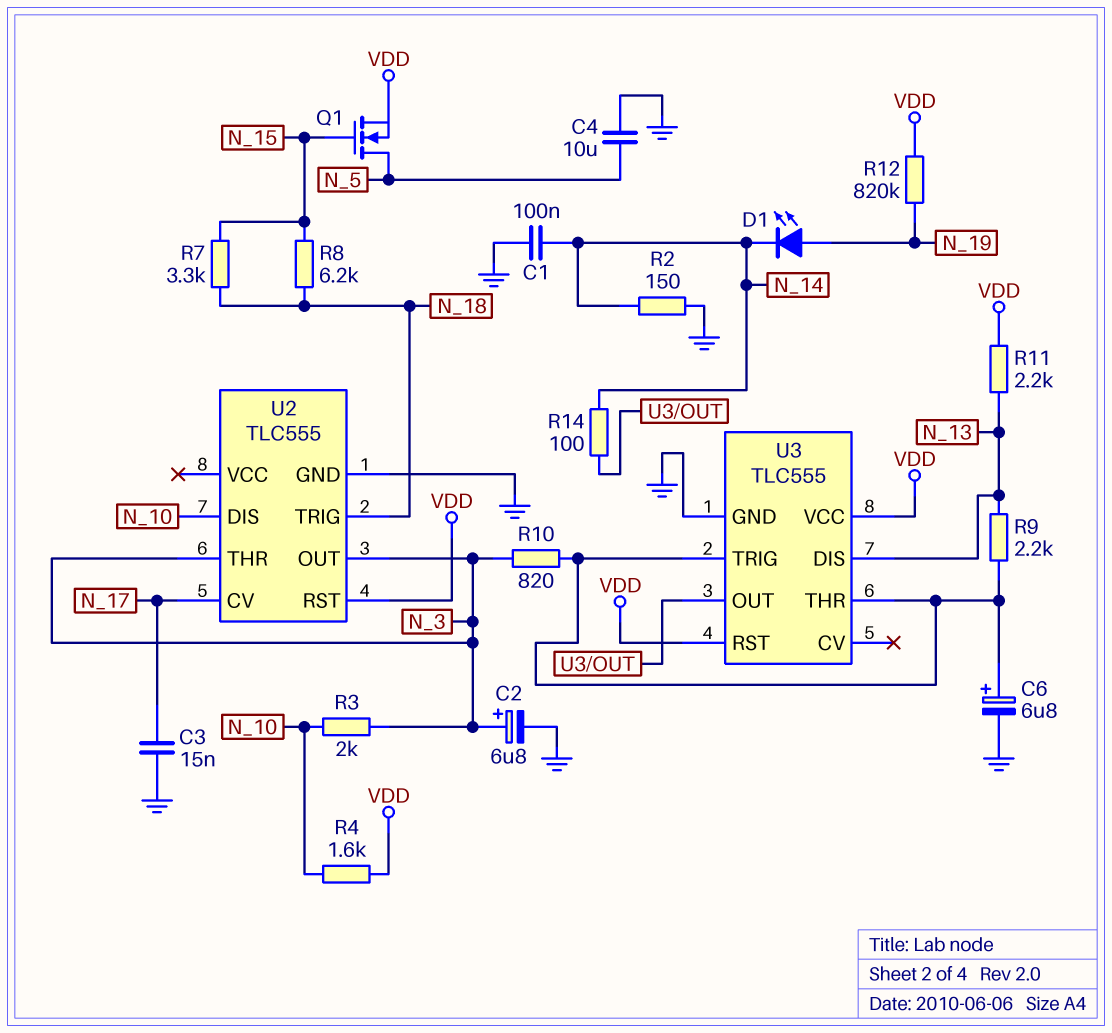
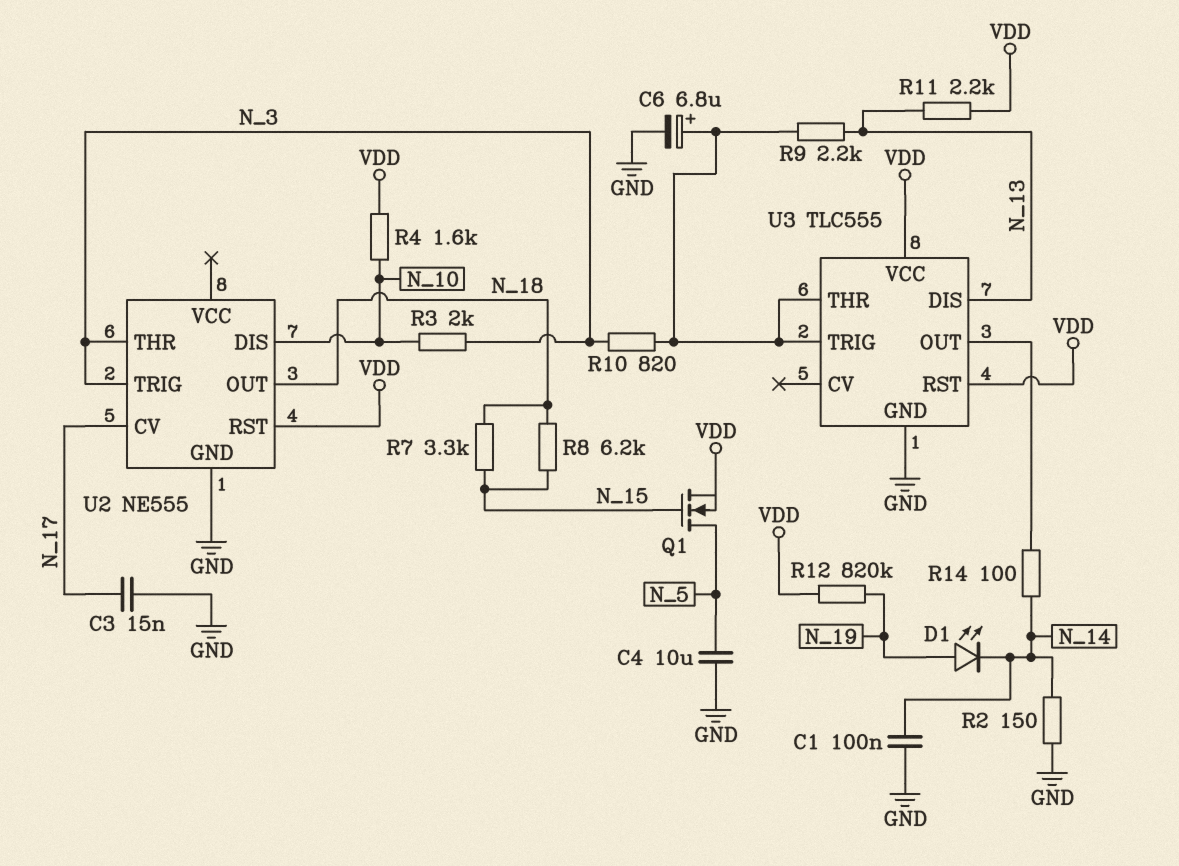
C2: 6.8uF (plus N_3, minus GND) -> none
U2: TLC555 -> NE555
U2 pin OUT: N_3 -> N_18
U2 pin TRIG: N_18 -> N_3

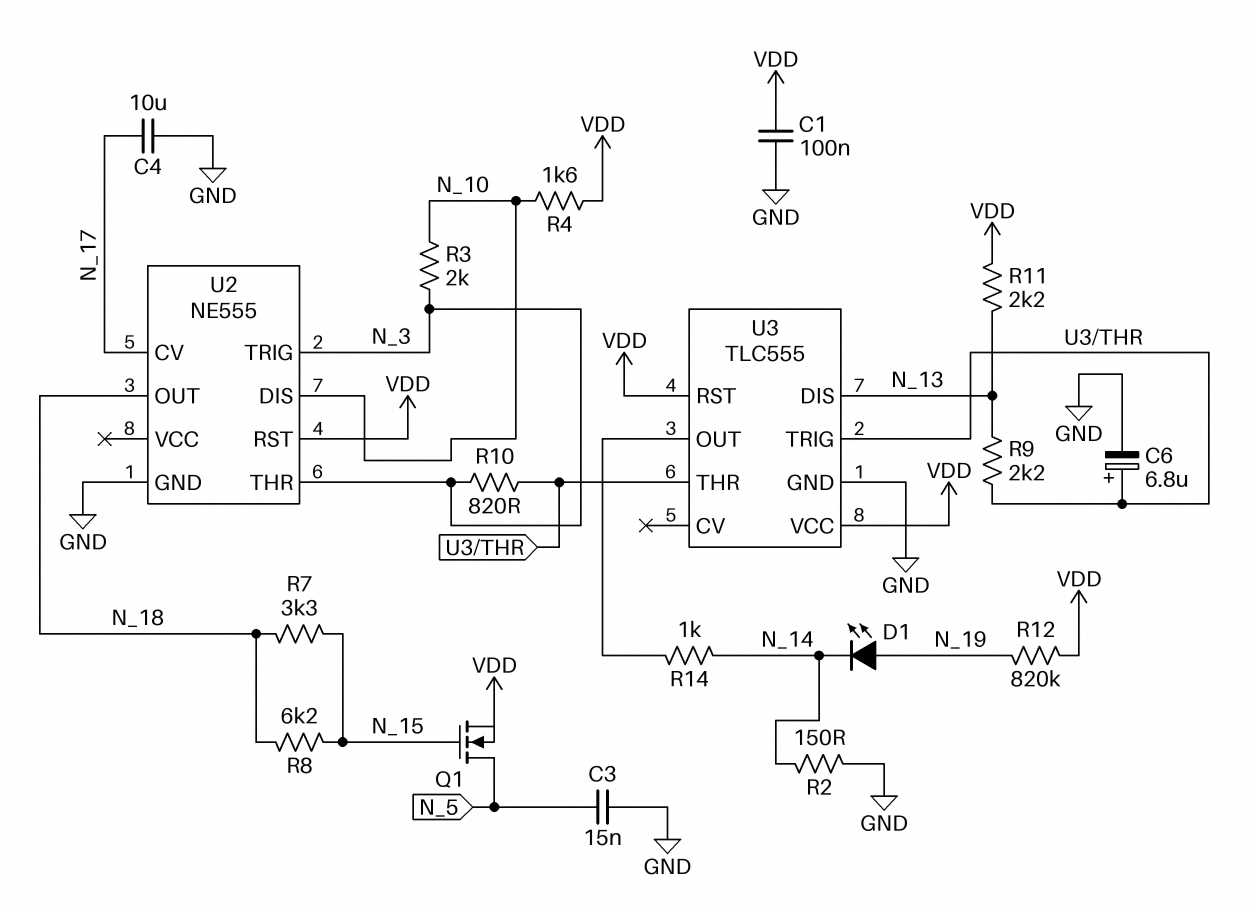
C1: 100nF (GND, N_14) -> 100nF (GND, VDD)
C3: 15nF (GND, N_17) -> 15nF (GND, N_5)
C4: 10uF (GND, N_5) -> 10uF (GND, N_17)
R14: 100 (N_14, U3/OUT) -> 1k (N_14, U3/OUT)

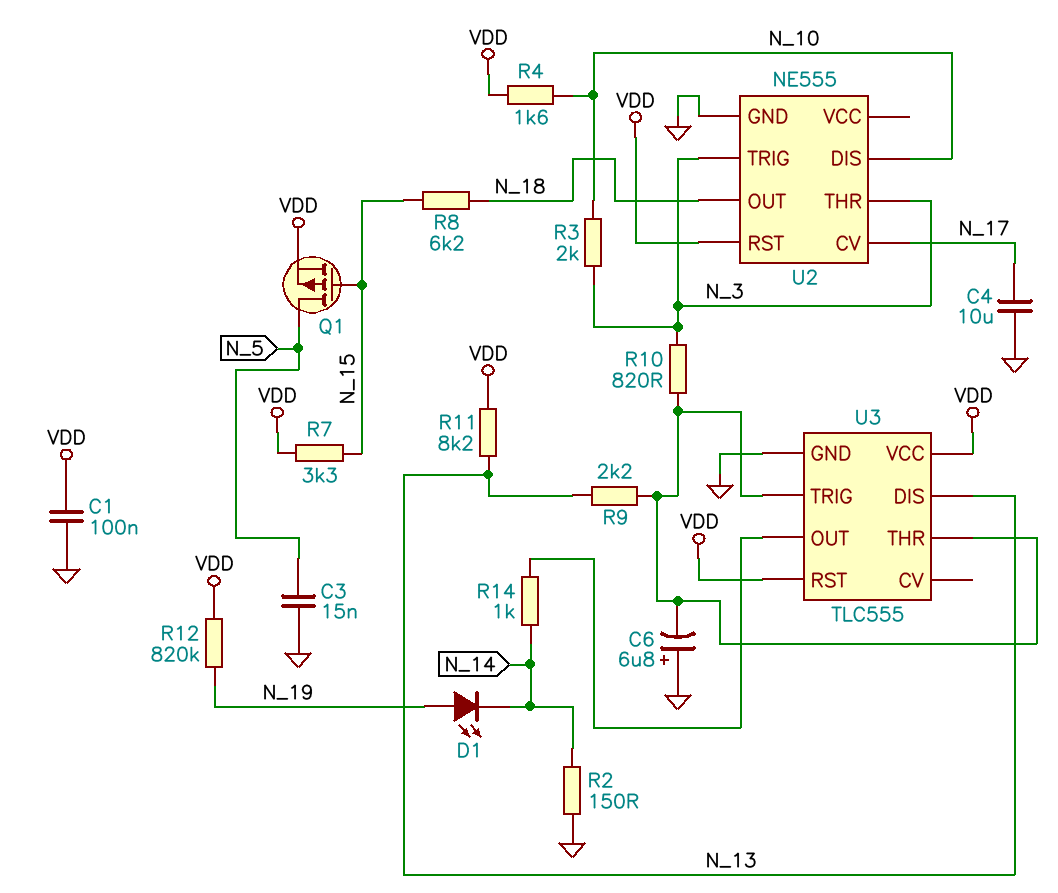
C6: 6.8uF (plus U3/THR, minus GND) -> 6.8uF (plus GND, minus U3/THR)
Q1: NMOS (G N_15, D N_5, S VDD) -> PMOS (G N_15, D N_5, S VDD)
R7: 3.3k (N_15, N_18) -> 3.3k (N_15, VDD)
R11: 2.2k (N_13, VDD) -> 8.2k (N_13, VDD)

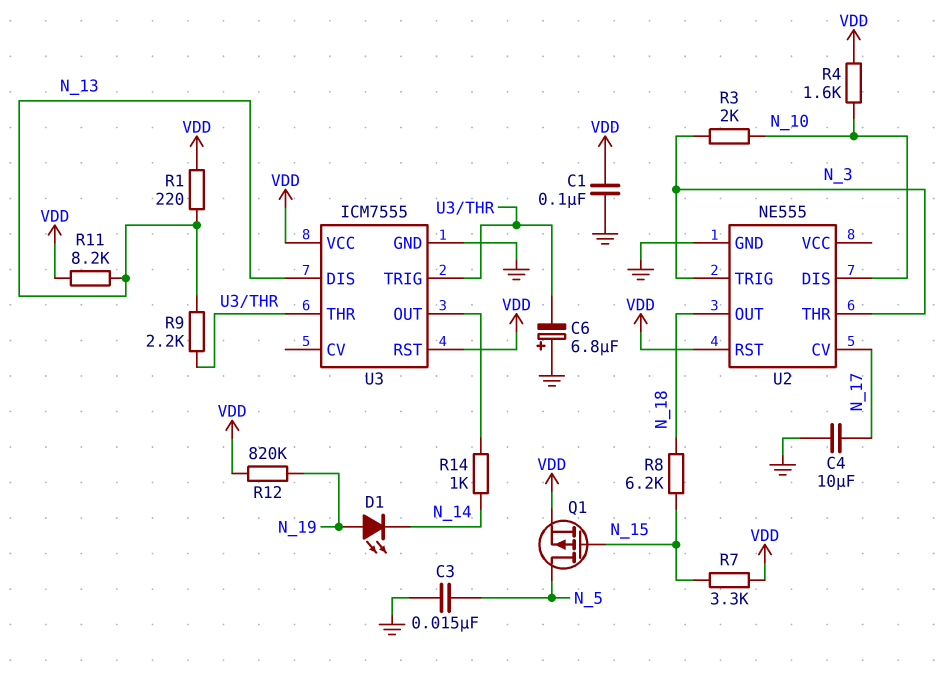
R1: none -> 220 (N_13, VDD)
R2: 150 (GND, N_14) -> none
R10: 820 (N_3, U3/THR) -> none
U3: TLC555 -> ICM7555

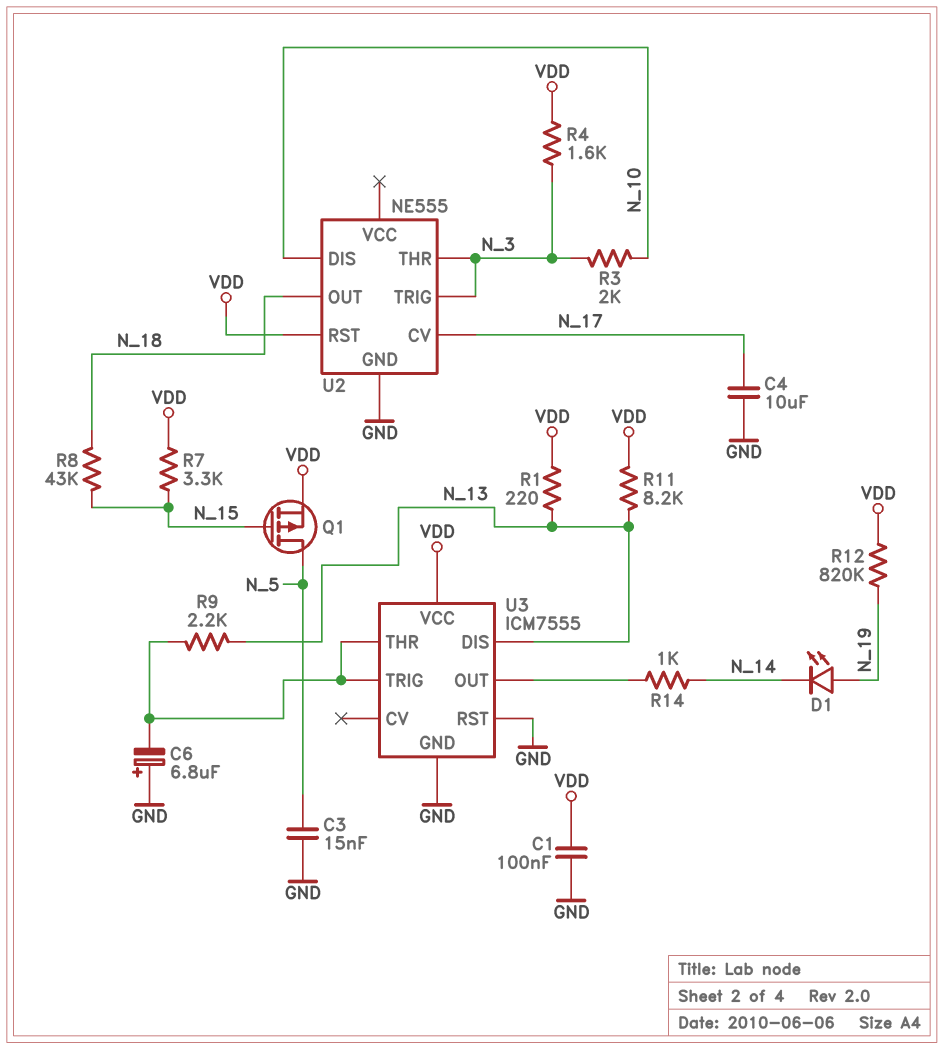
R4: 1.6k (N_10, VDD) -> 1.6k (N_3, VDD)
R8: 6.2k (N_15, N_18) -> 43k (N_15, N_18)
U3 pin RST: VDD -> GND

